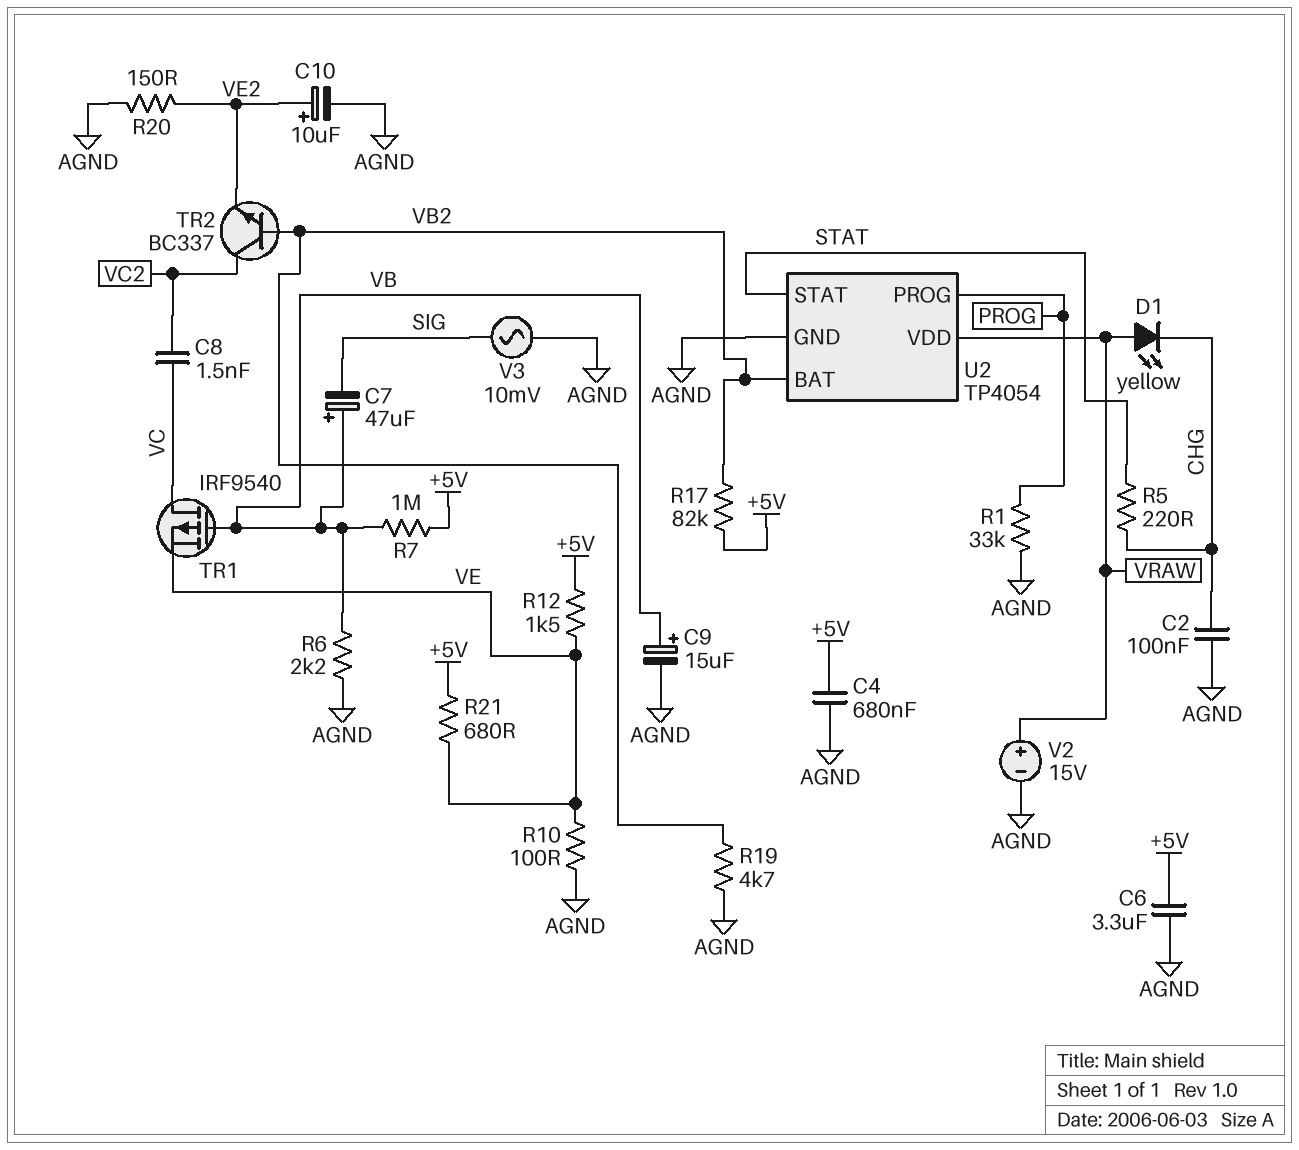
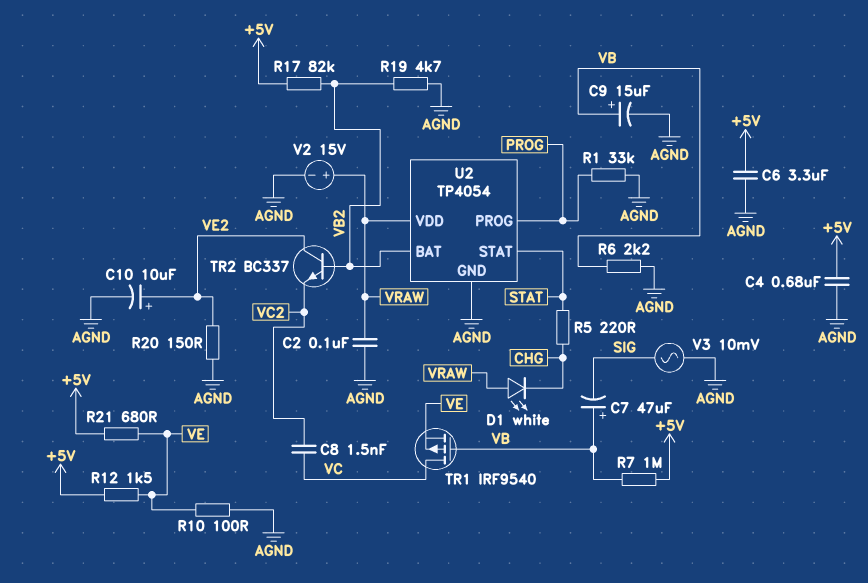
C2: 100nF (AGND, CHG) -> 100nF (AGND, VRAW)
D1: LED yellow (A VRAW, K CHG) -> LED white (A VRAW, K CHG)
TR2: NPN BC337 (B VB2, C VC2, E VE2) -> NPN BC337 (B VB2, C VE2, E VC2)

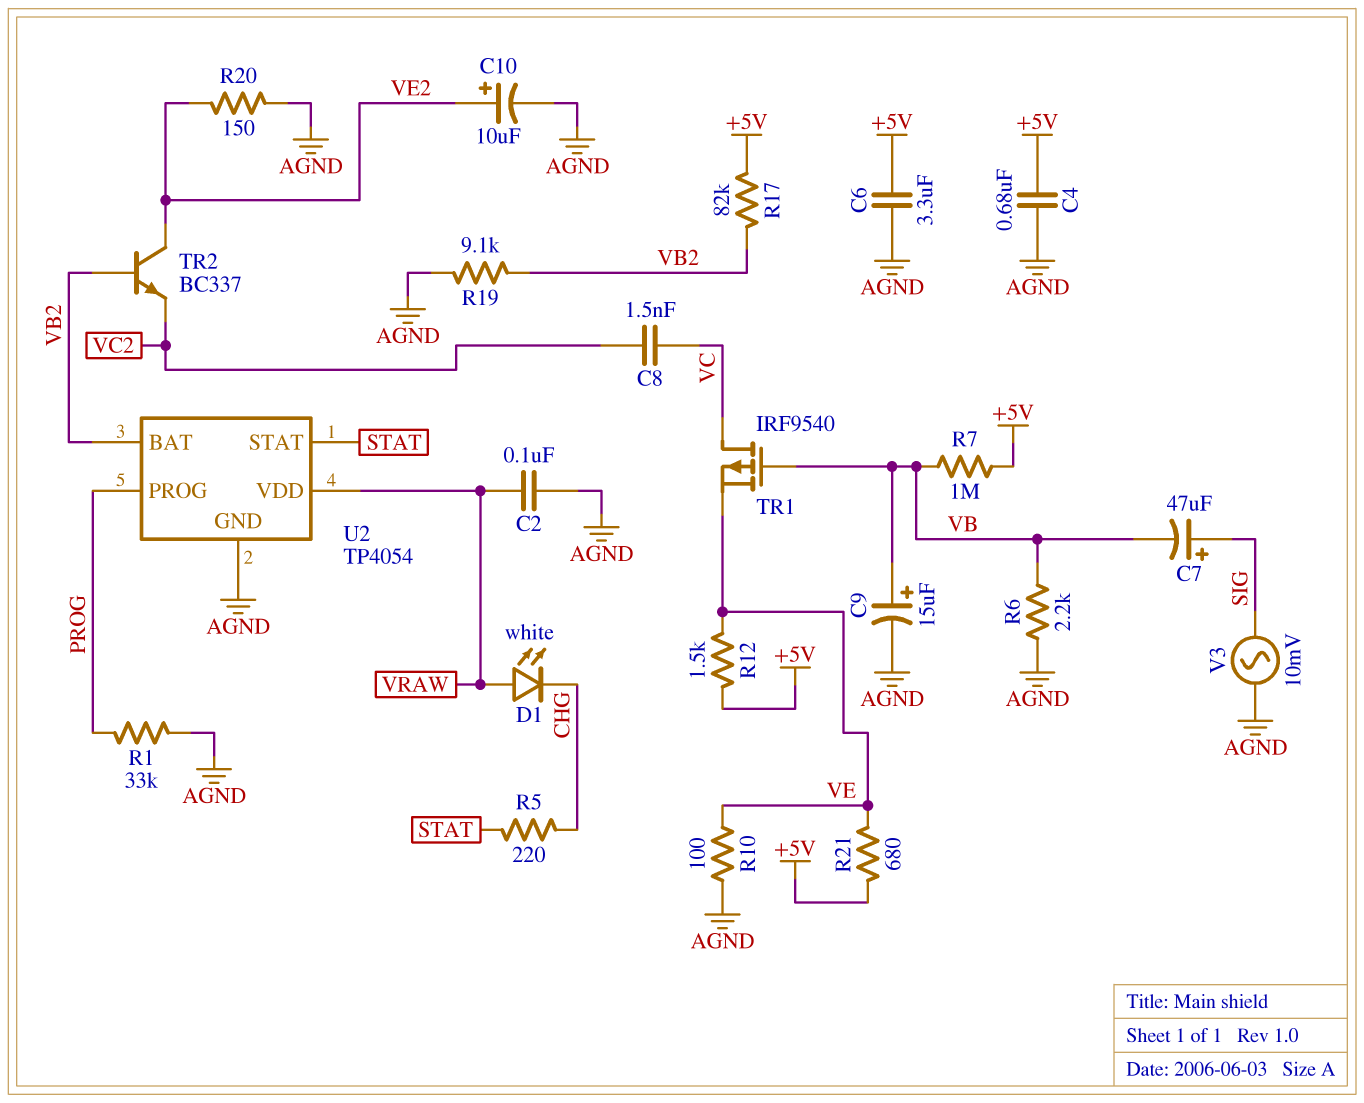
C7: 47uF (plus VB, minus SIG) -> 47uF (plus SIG, minus VB)
R19: 4.7k (AGND, VB2) -> 9.1k (AGND, VB2)
V2: 15V (plus VRAW, minus AGND) -> none

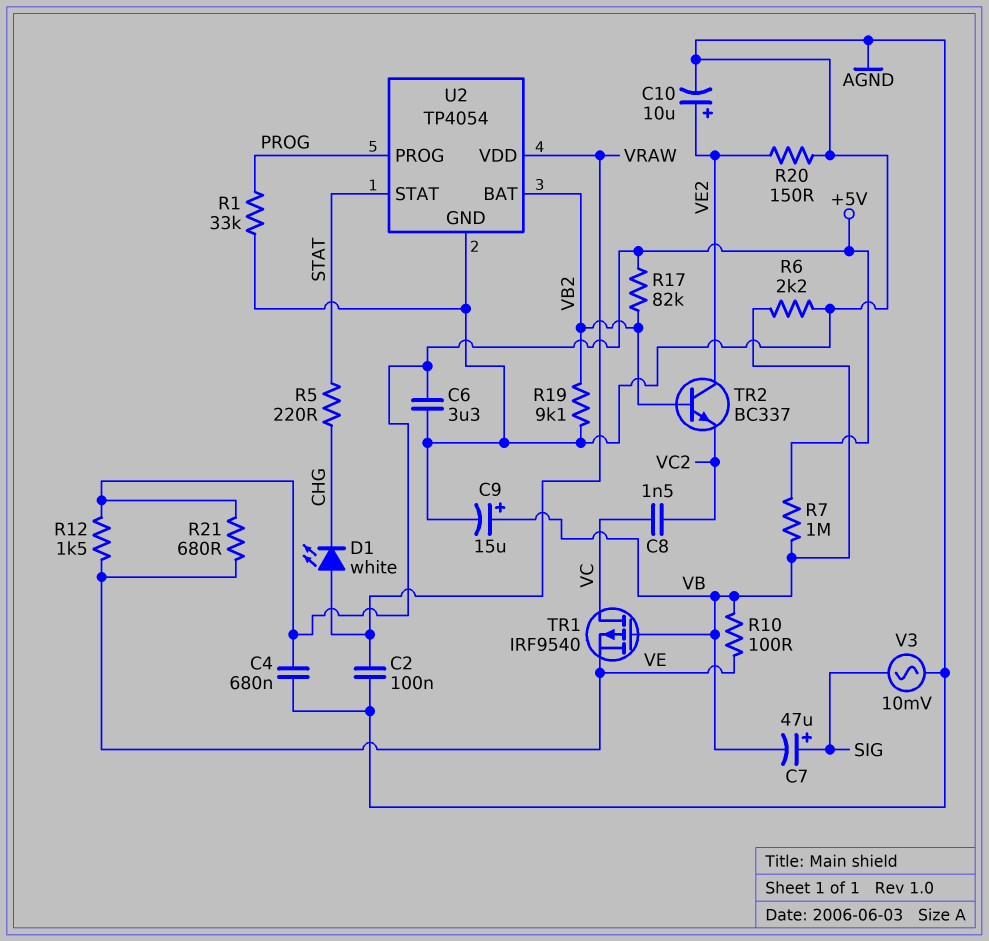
R10: 100 (AGND, VE) -> 100 (VB, VE)

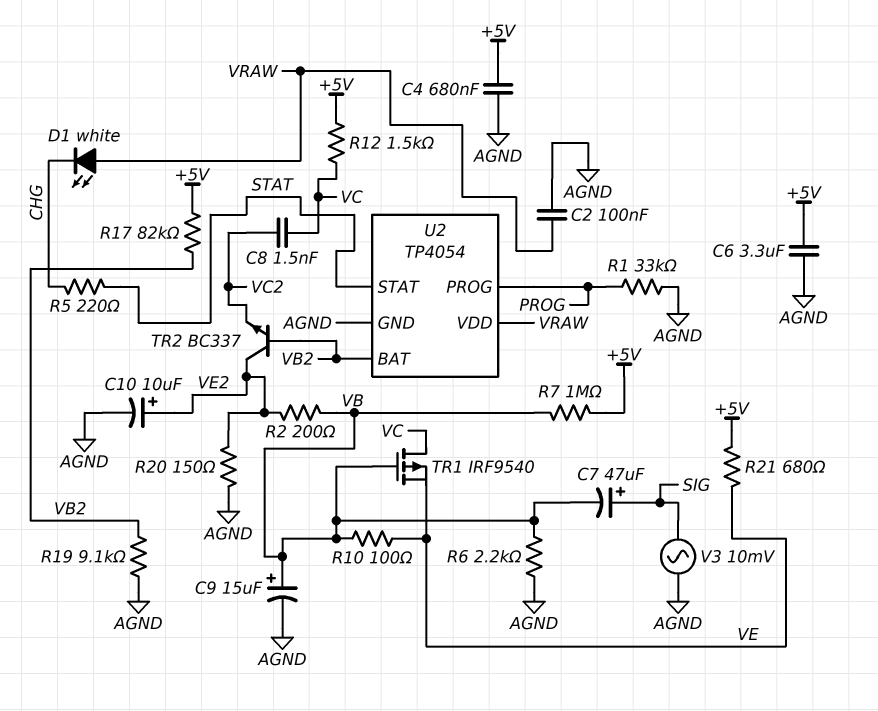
R2: none -> 200 (VB, VE2)
R12: 1.5k (+5V, VE) -> 1.5k (+5V, VC)

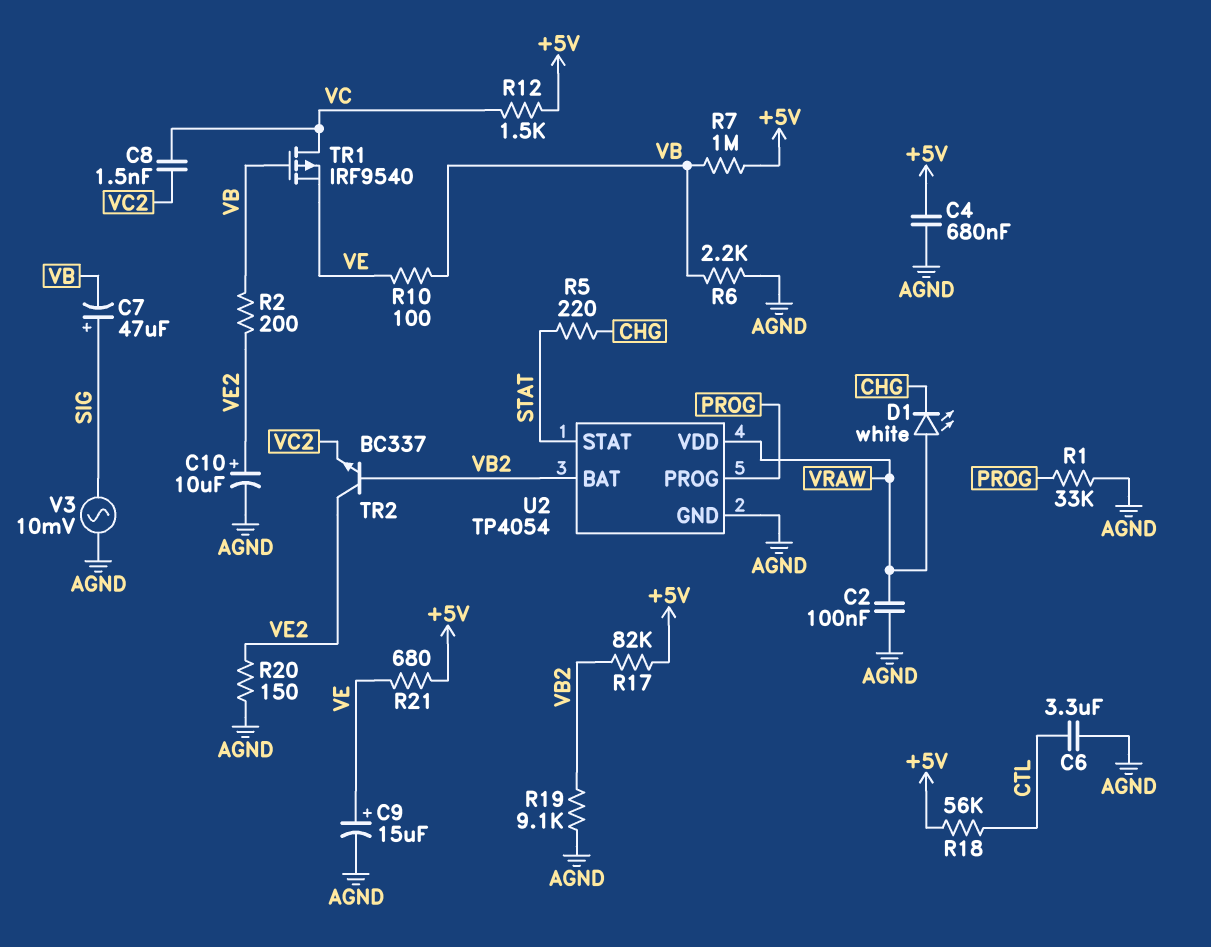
C6: 3.3uF (+5V, AGND) -> 3.3uF (AGND, CTL)
C9: 15uF (plus VB, minus AGND) -> 15uF (plus VE, minus AGND)
R18: none -> 56k (+5V, CTL)

